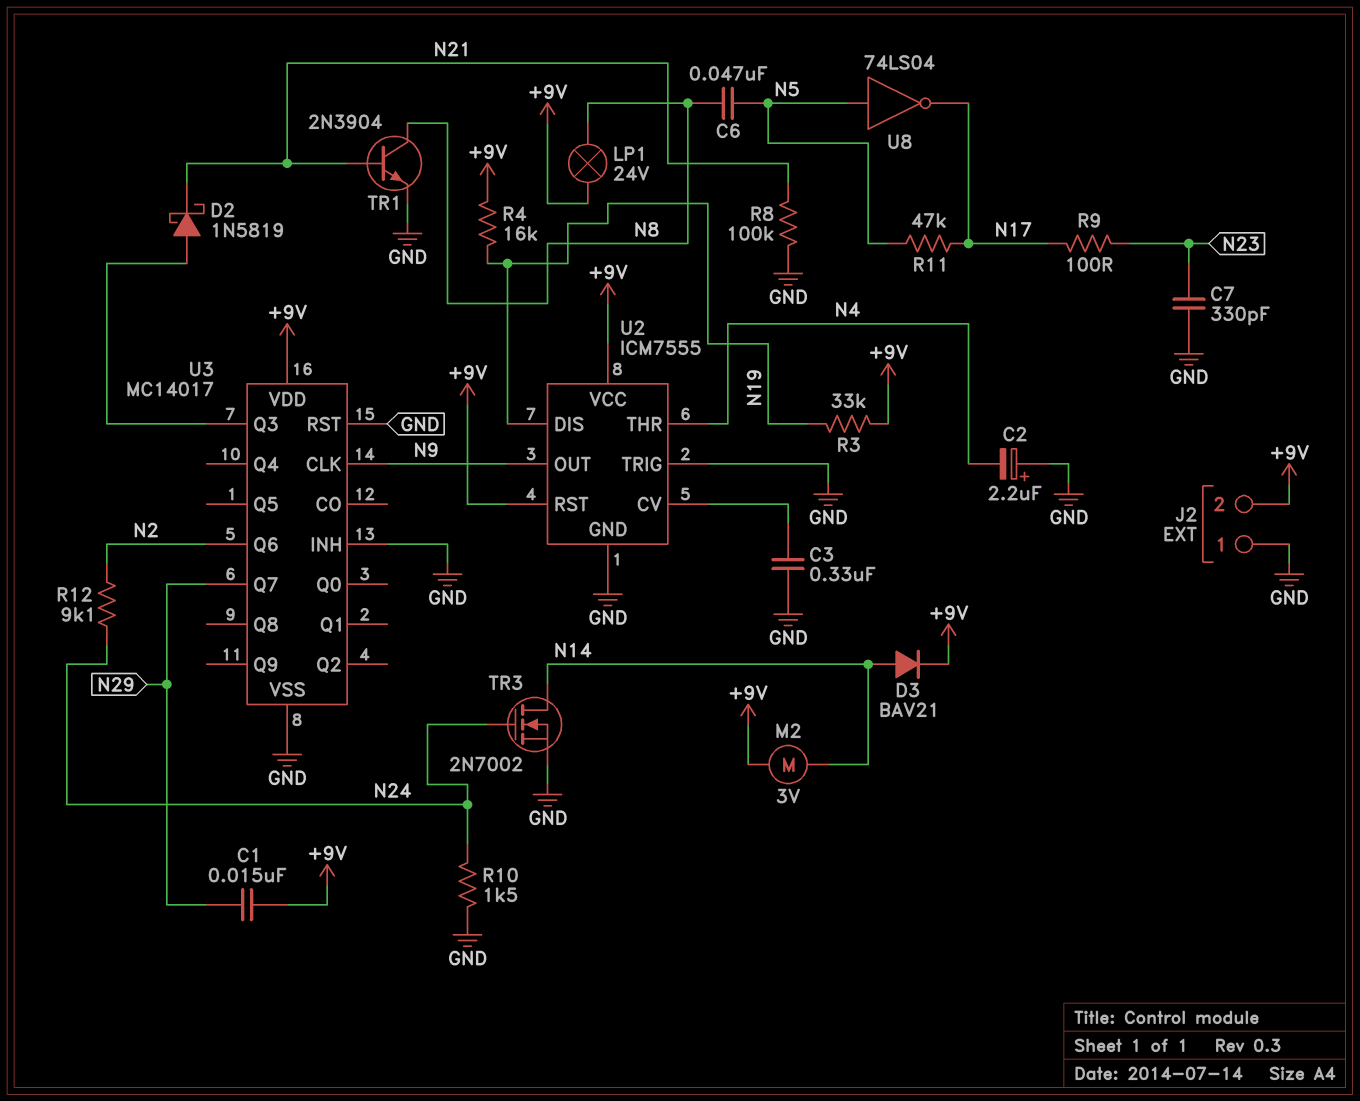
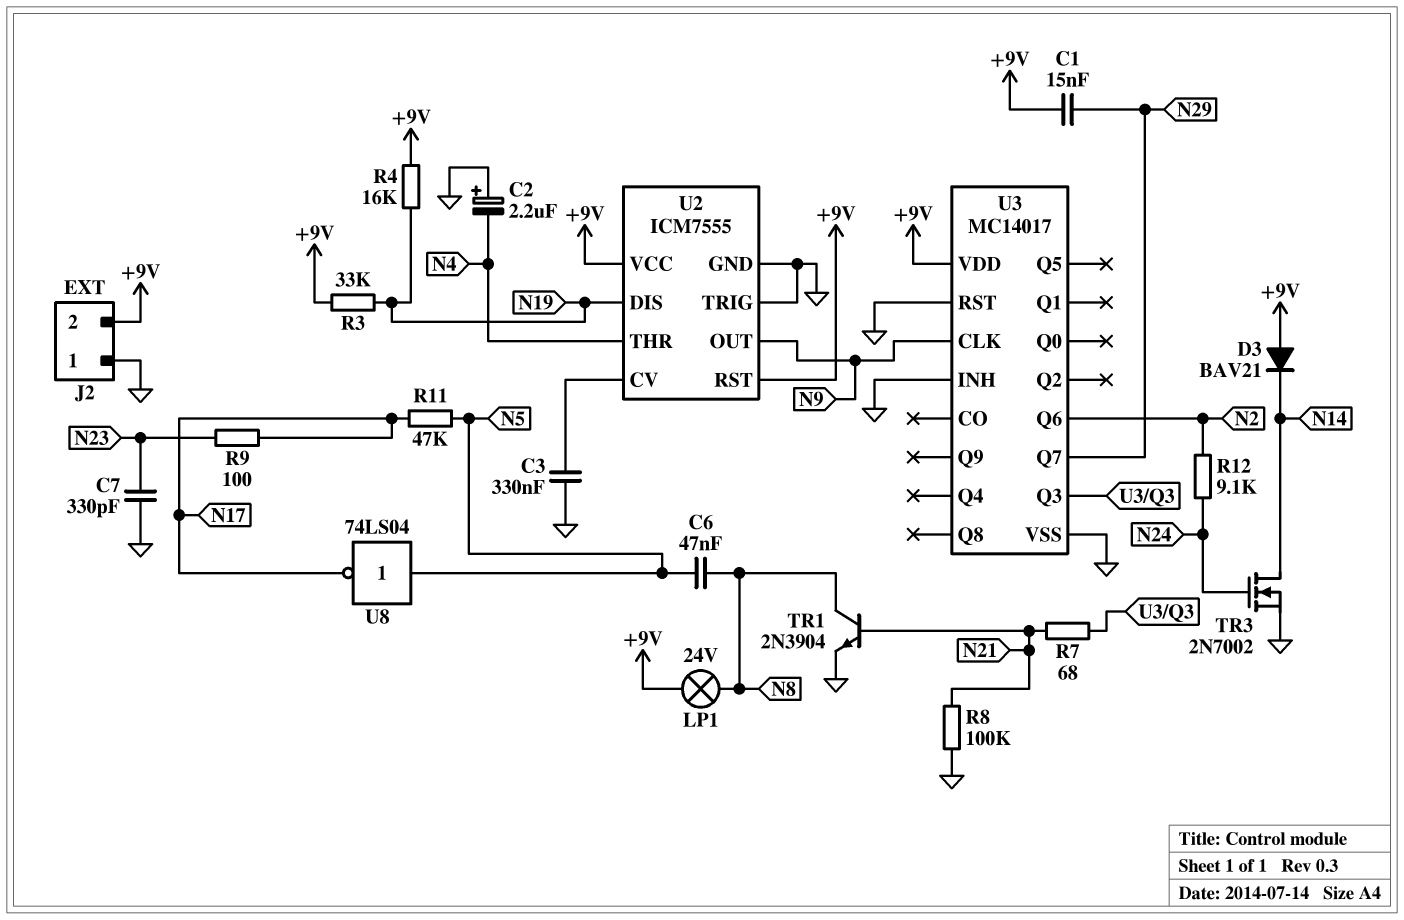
D2: schottky 1N5819 (A U3/Q3, K N21) -> none
D3: diode BAV21 (A N14, K +9V) -> diode BAV21 (A +9V, K N14)
M2: motor 3V (+9V, N14) -> none
R7: none -> 68 (N21, U3/Q3)
R10: 1.5k (GND, N24) -> none

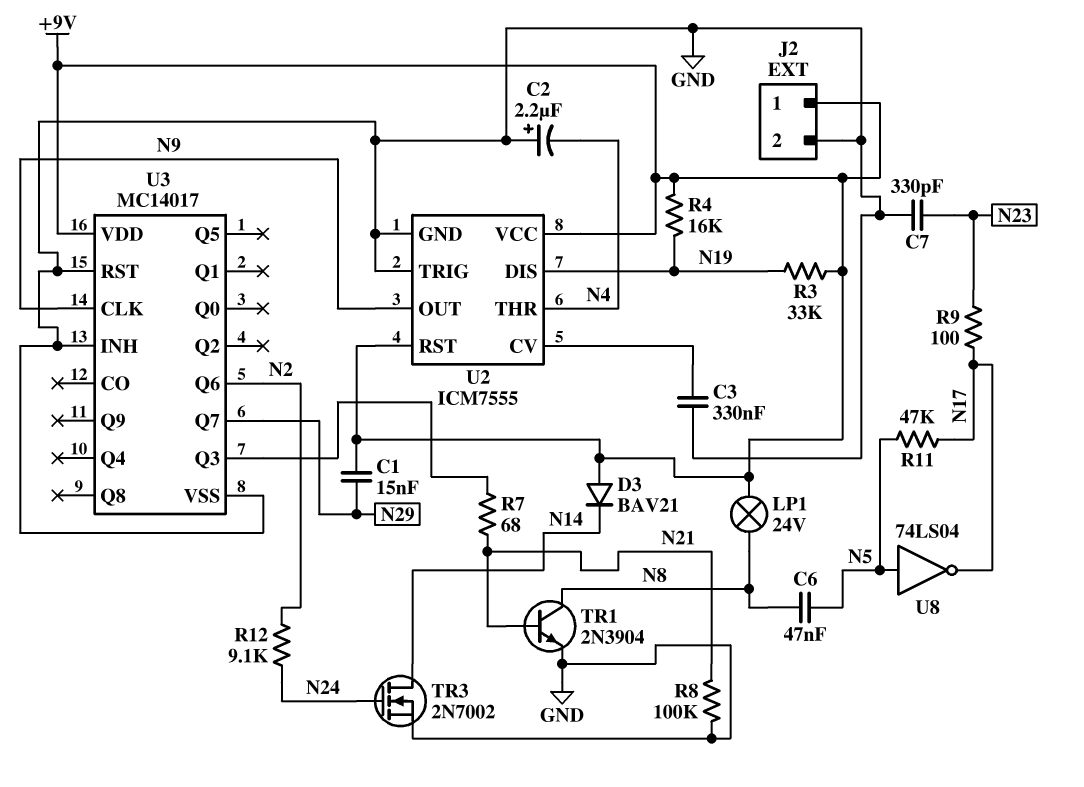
J2 pin 1: GND -> +9V
J2 pin 2: +9V -> GND

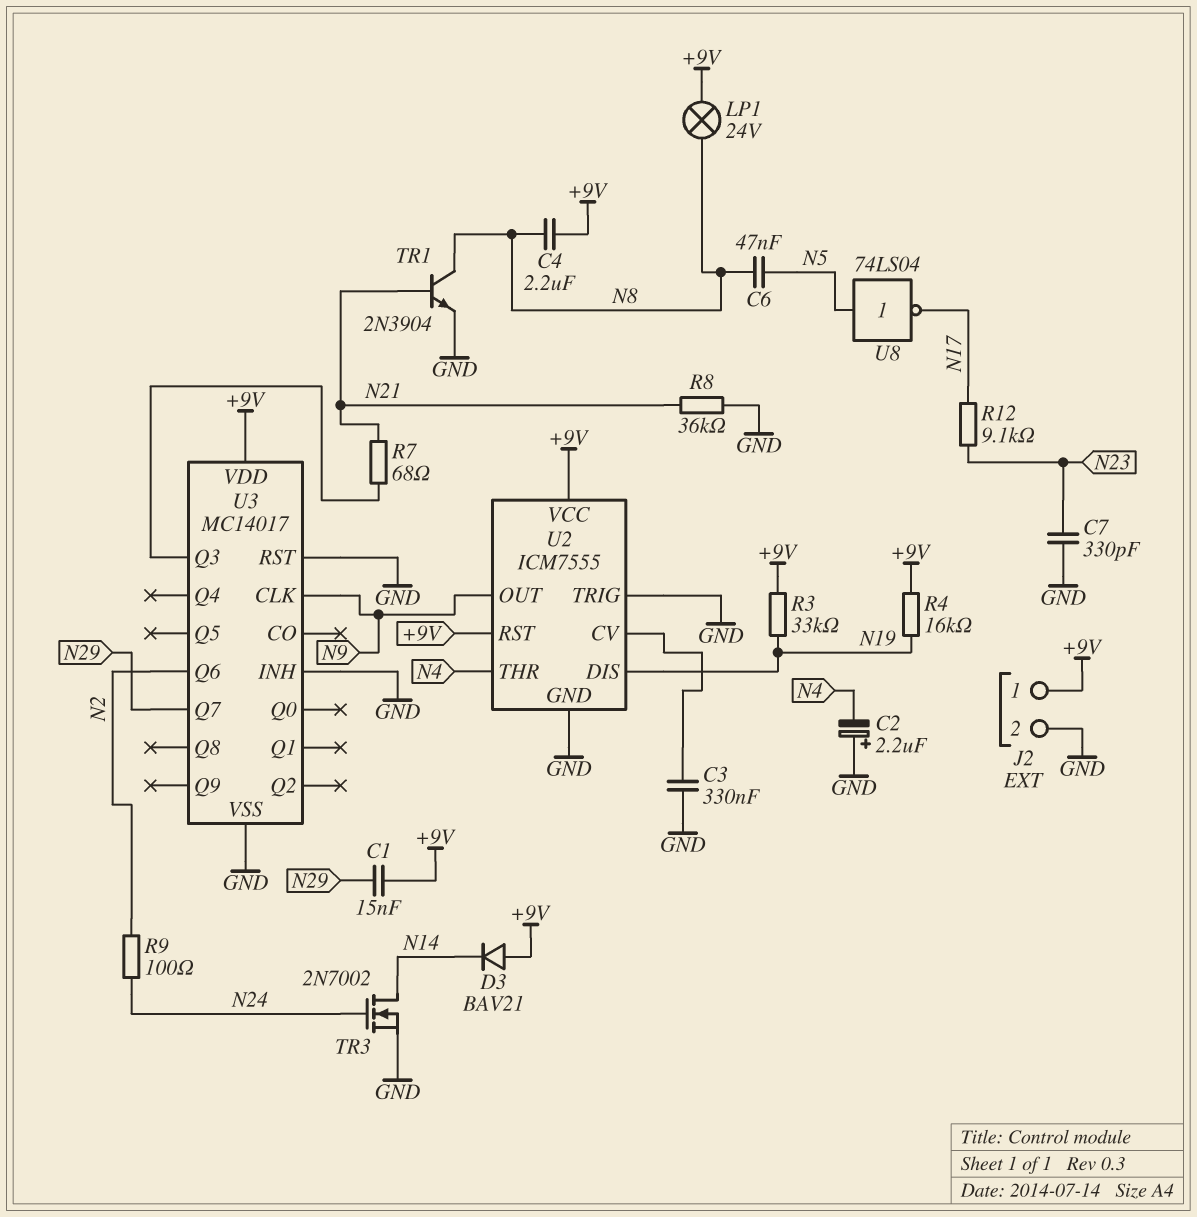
C4: none -> 2.2uF (+9V, N8)
R8: 100k (GND, N21) -> 36k (GND, N21)
R9: 100 (N17, N23) -> 100 (N2, N24)
R11: 47k (N5, N17) -> none
R12: 9.1k (N2, N24) -> 9.1k (N17, N23)

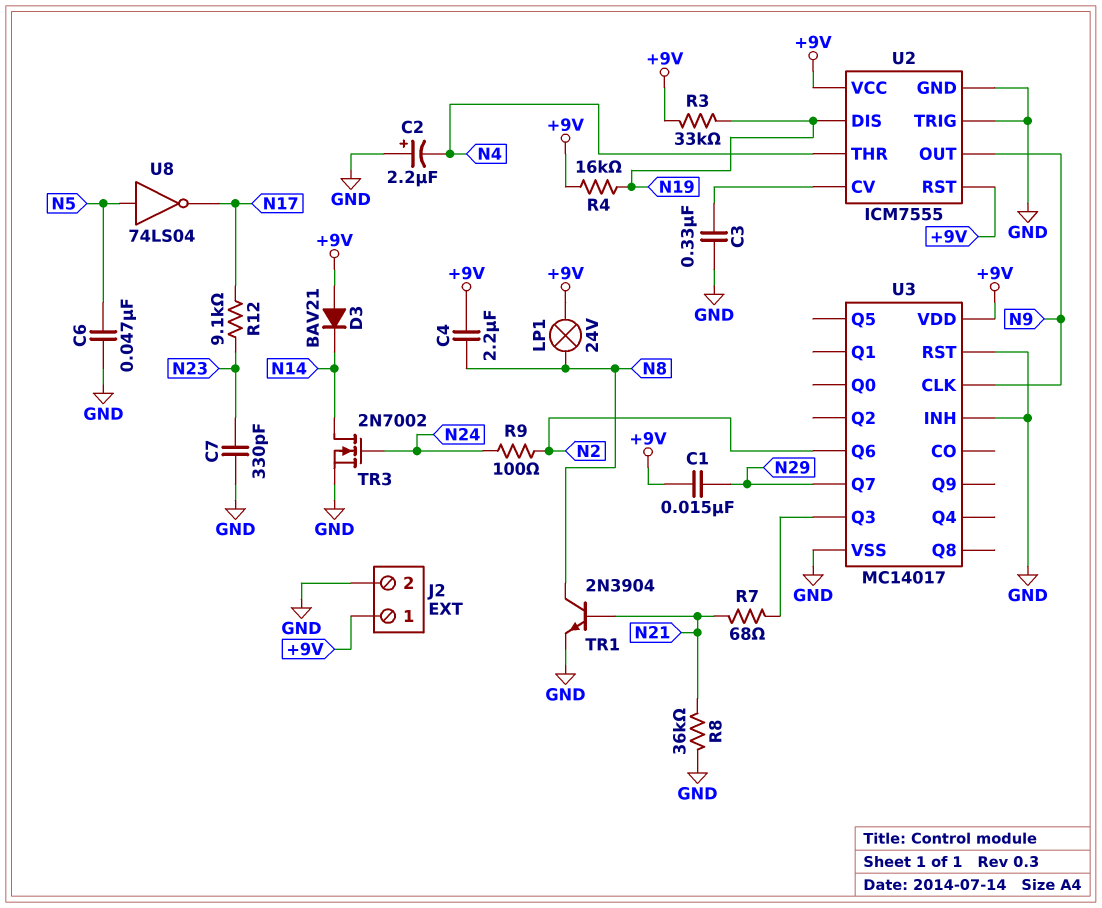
C6: 47nF (N5, N8) -> 47nF (GND, N5)

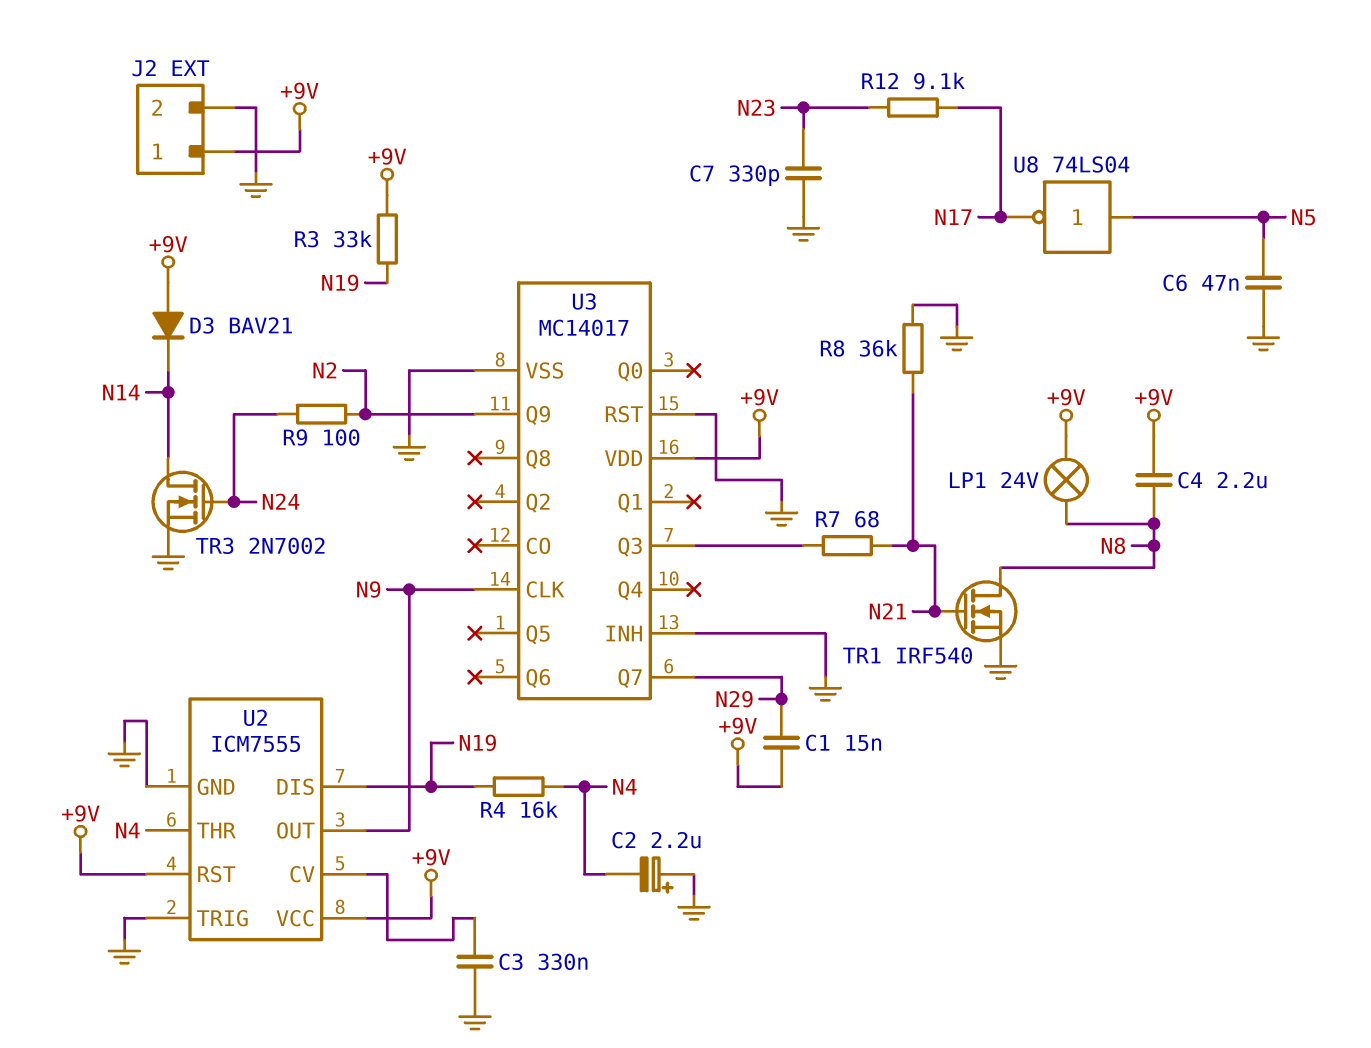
R4: 16k (+9V, N19) -> 16k (N4, N19)
TR1: NPN 2N3904 (B N21, C N8, E GND) -> NMOS IRF540 (G N21, D N8, S GND)
U3 pin Q6: N2 -> none
U3 pin Q9: none -> N2

